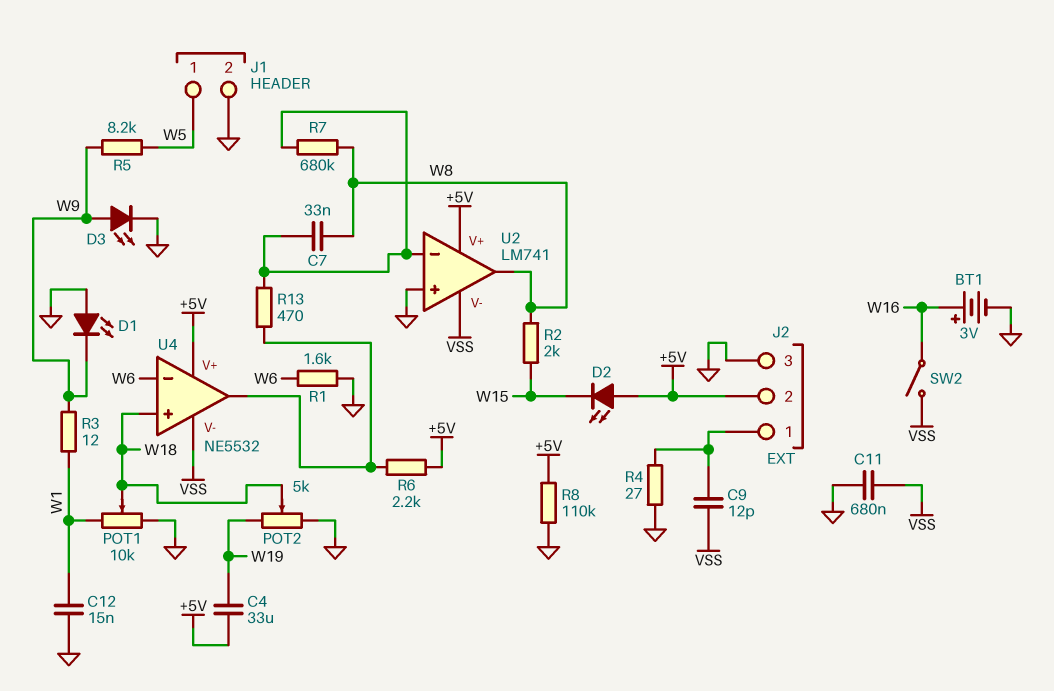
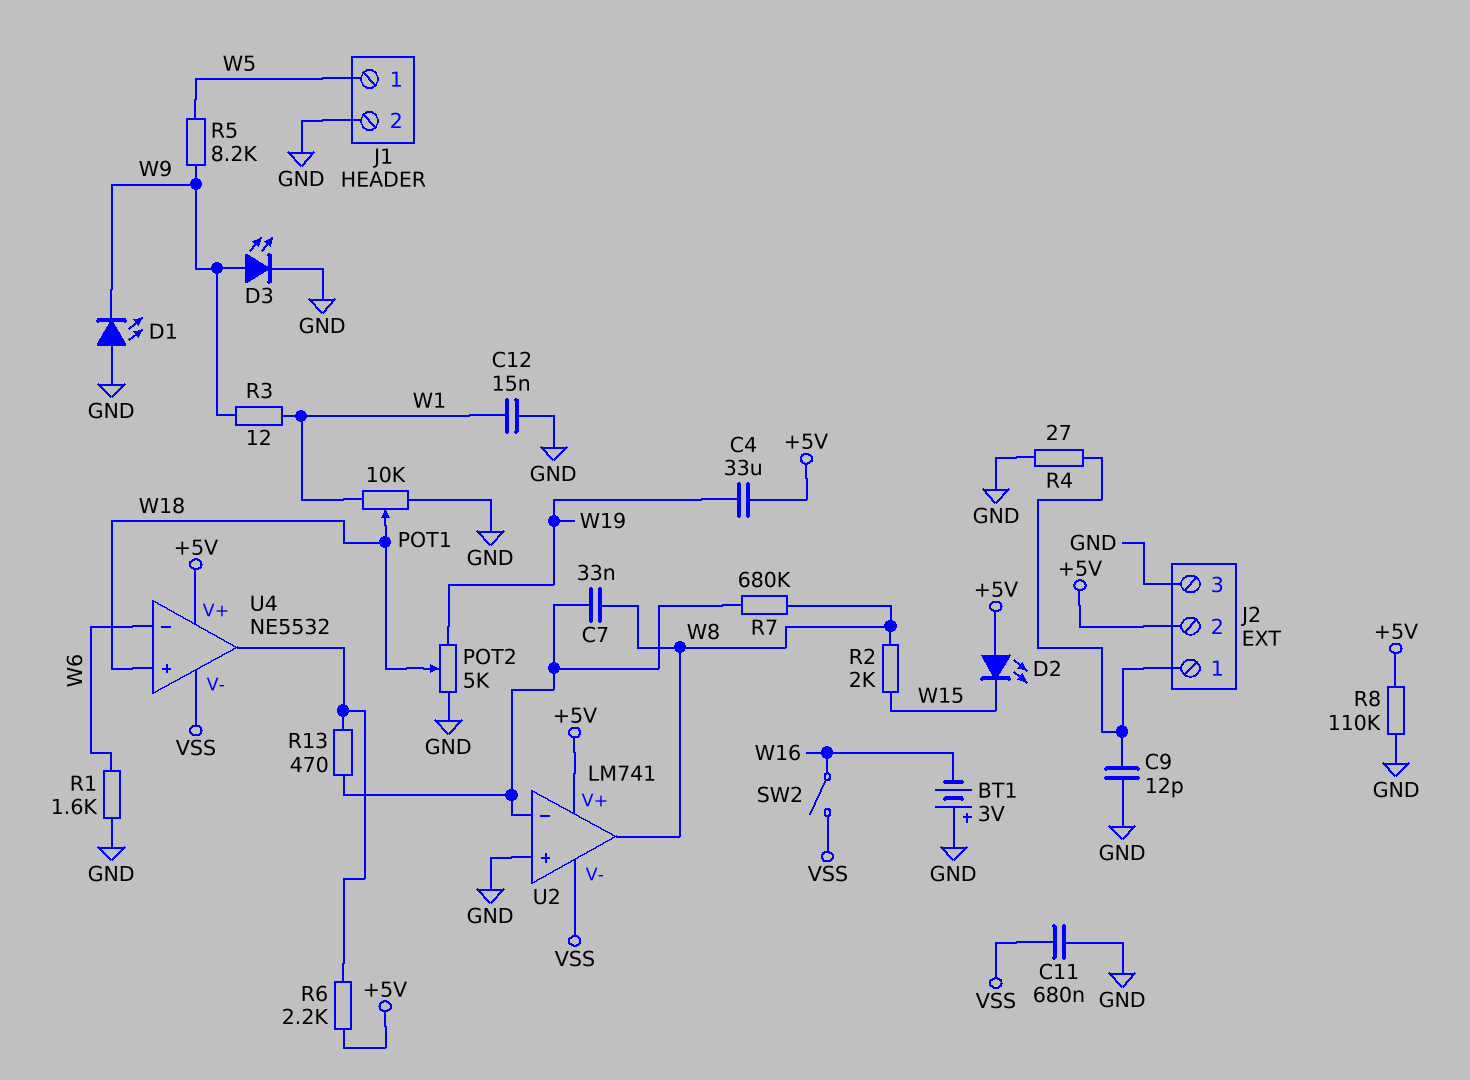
BT1: 3V (plus W16, minus GND) -> 3V (plus GND, minus W16)
C9: 12pF (J2/1, VSS) -> 12pF (GND, J2/1)

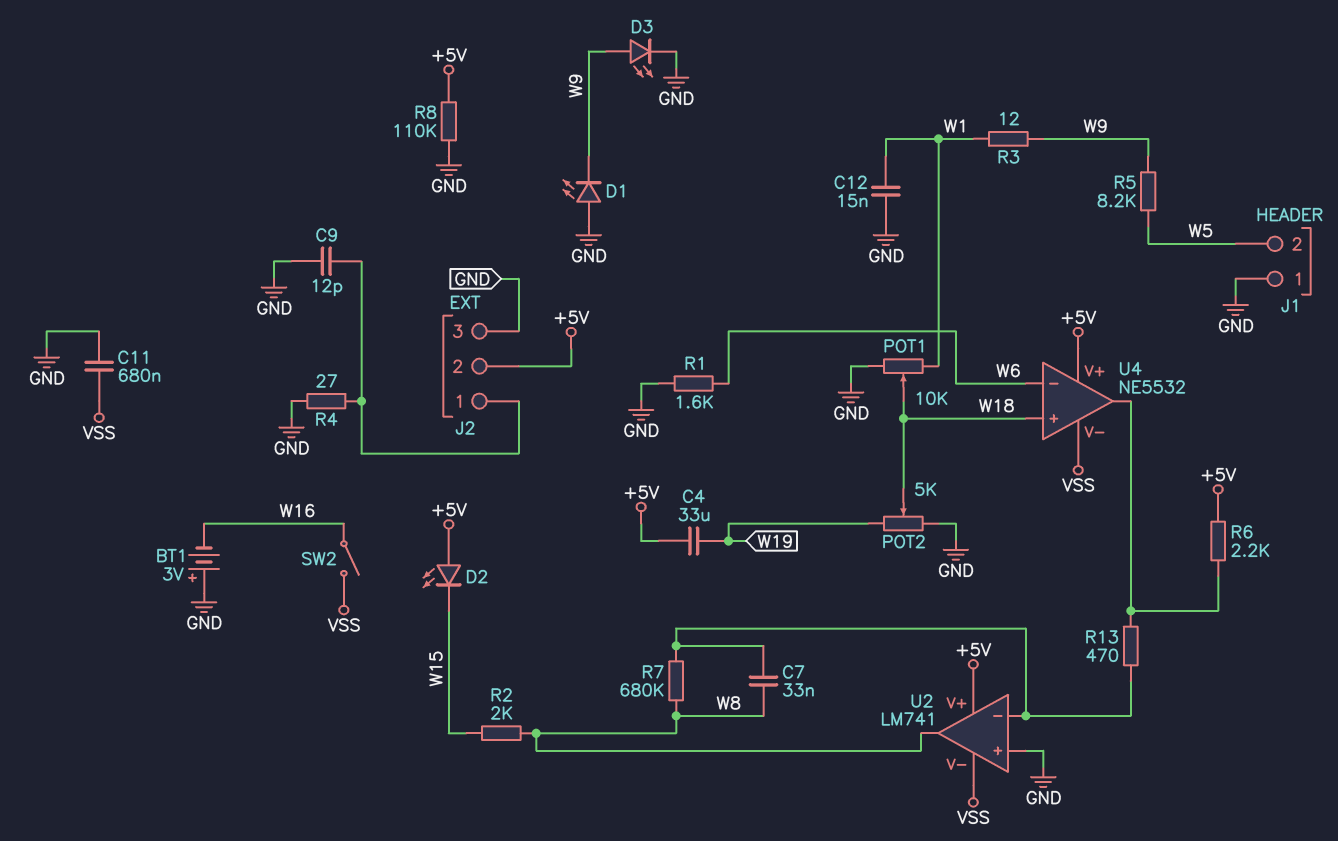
J1 pin 1: W5 -> GND
J1 pin 2: GND -> W5

